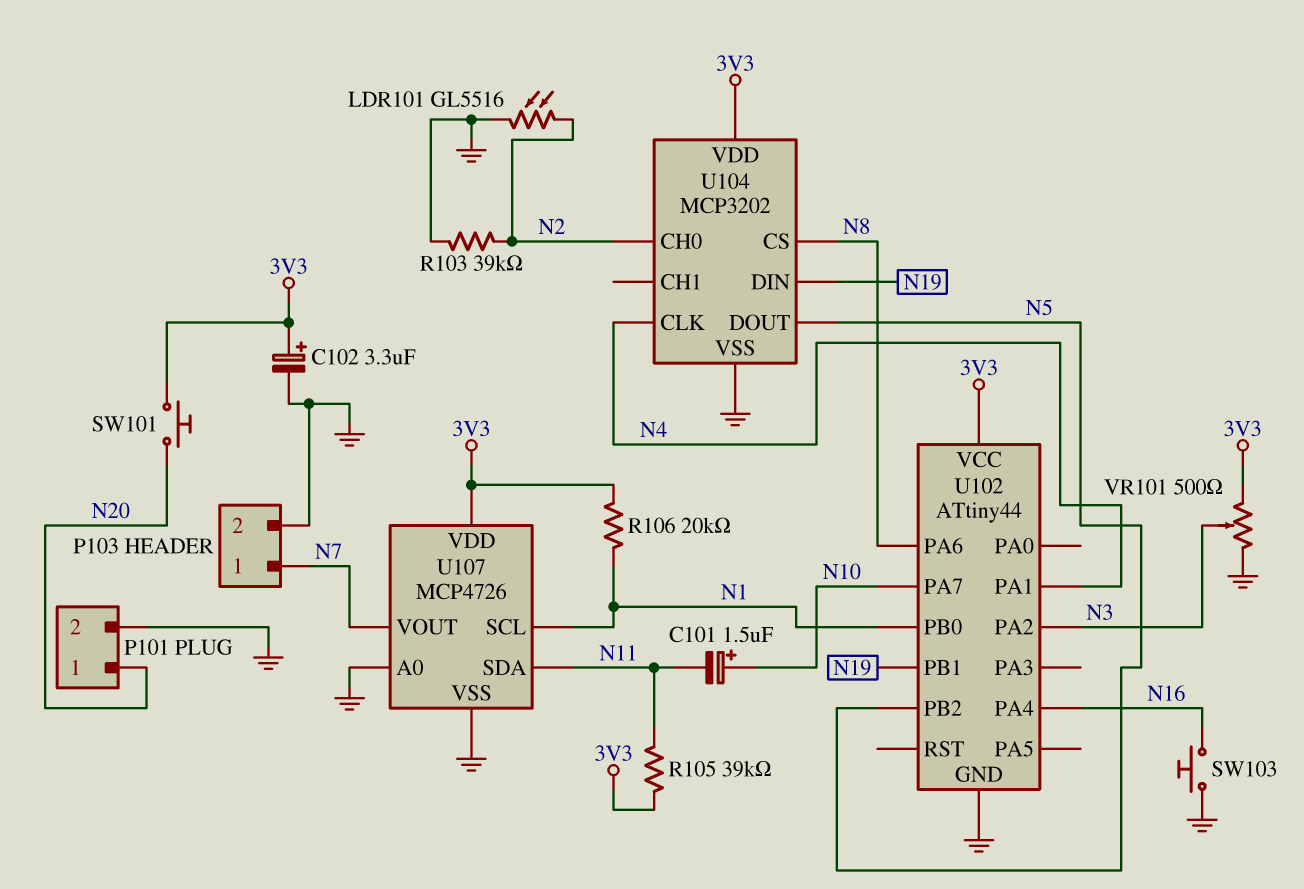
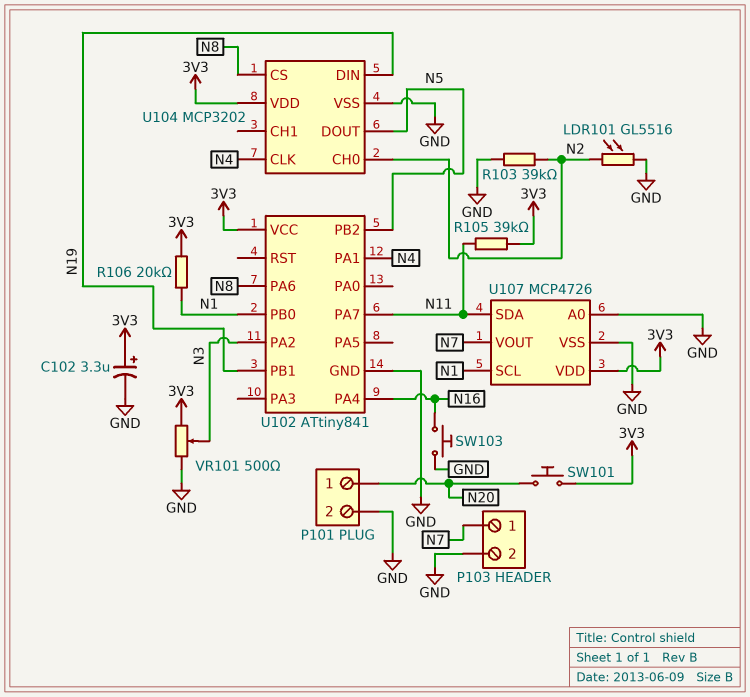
C101: 1.5uF (plus N10, minus N11) -> none
U102: ATtiny44 -> ATtiny841
U102 pin PA7: N10 -> N11

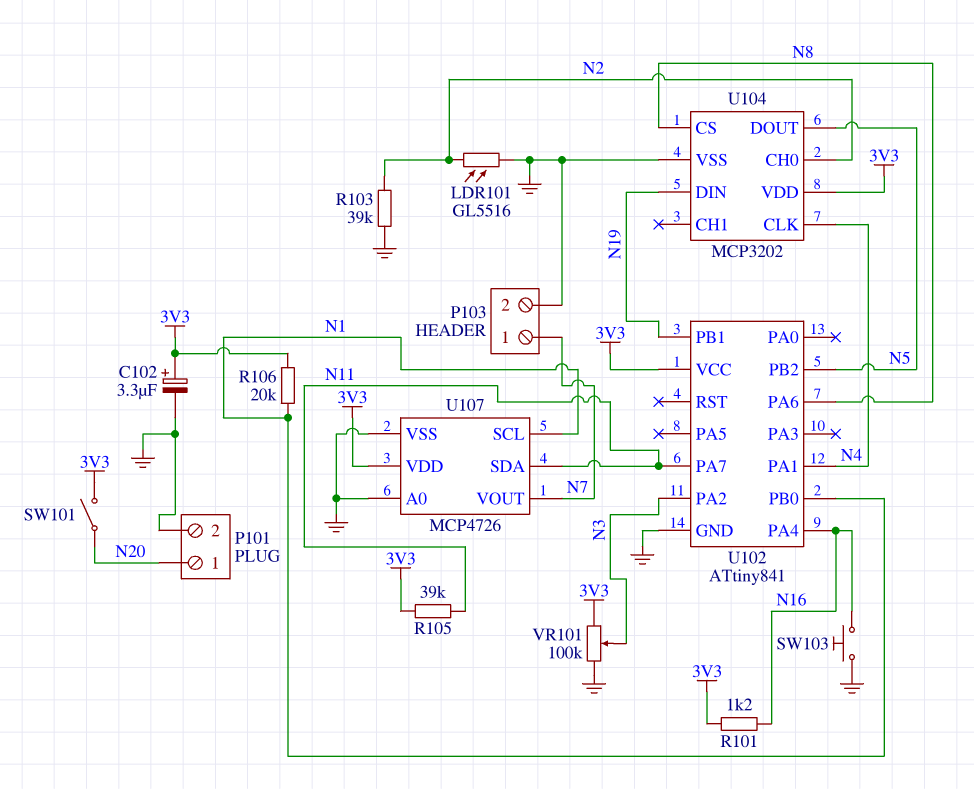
R101: none -> 1.2k (3V3, N16)
SW101: button (3V3, N20) -> switch (3V3, N20)
VR101: 500 (3V3, GND, wiper N3) -> 100k (3V3, GND, wiper N3)

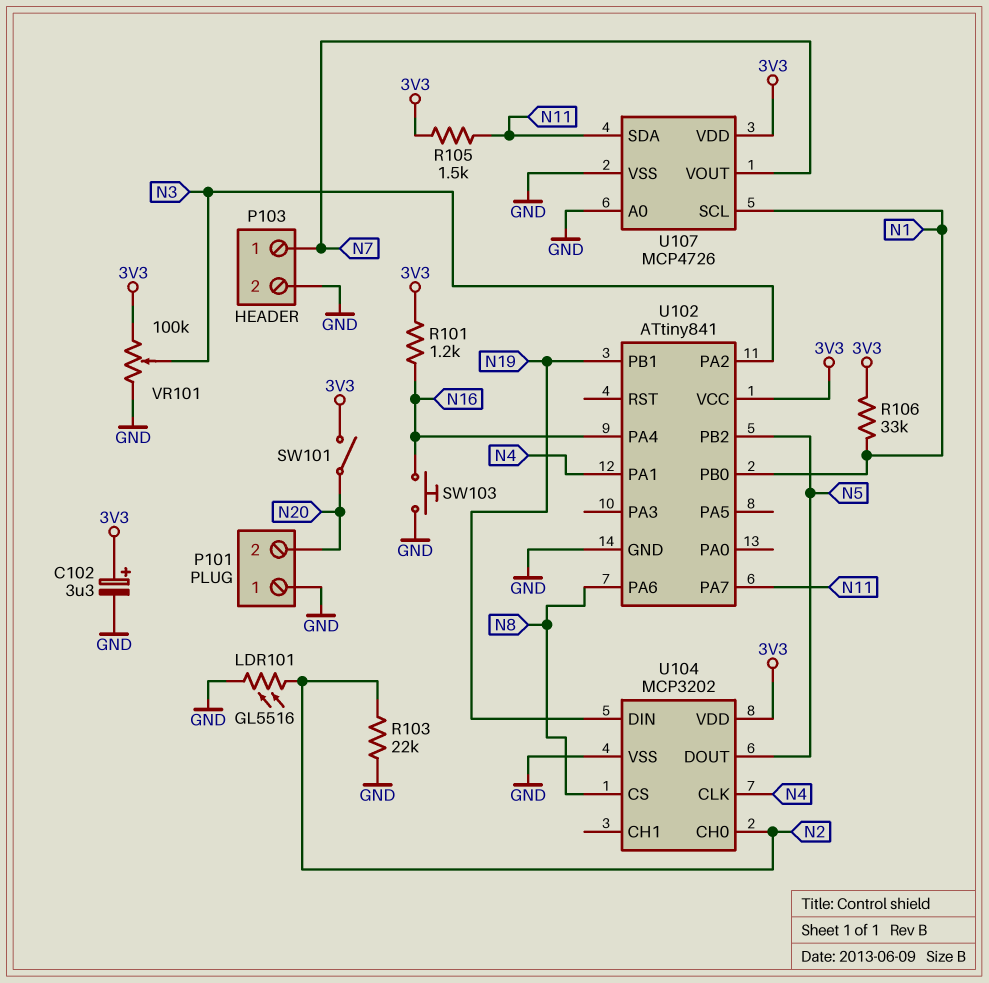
P101 pin 1: N20 -> GND
P101 pin 2: GND -> N20
R103: 39k (GND, N2) -> 22k (GND, N2)
R105: 39k (3V3, N11) -> 1.5k (3V3, N11)
R106: 20k (3V3, N1) -> 33k (3V3, N1)

